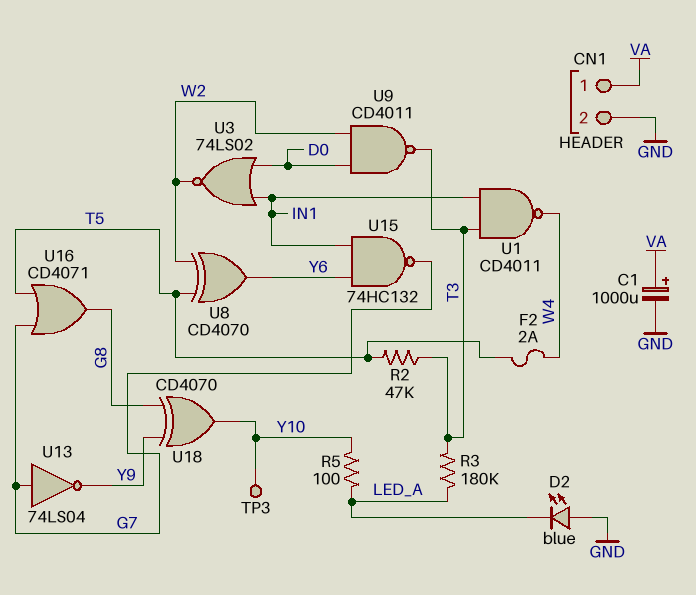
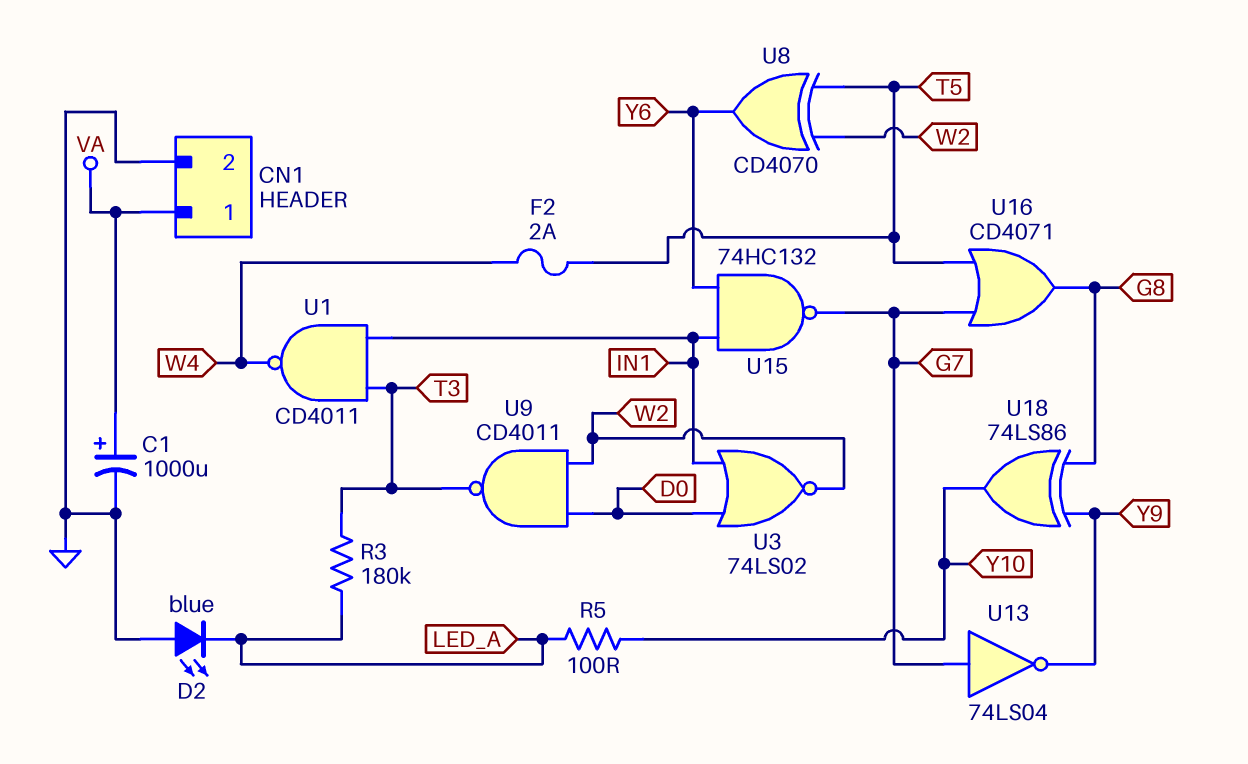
R2: 47k (T3, T5) -> none
TP3: test point (Y10) -> none
U18: XOR CD4070 (in G8, in Y9, out Y10) -> XOR 74LS86 (in G8, in Y9, out Y10)

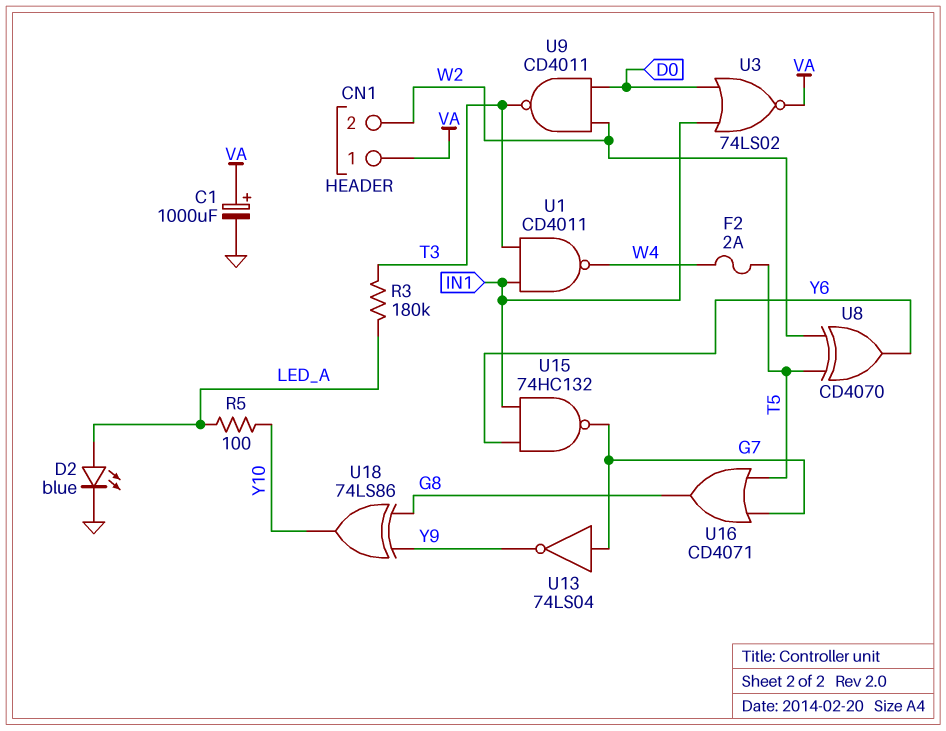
CN1 pin 2: GND -> W2
D2: LED blue (A GND, K LED_A) -> LED blue (A LED_A, K GND)
U3: NOR 74LS02 (in D0, in IN1, out W2) -> NOR 74LS02 (in D0, in IN1, out VA)

